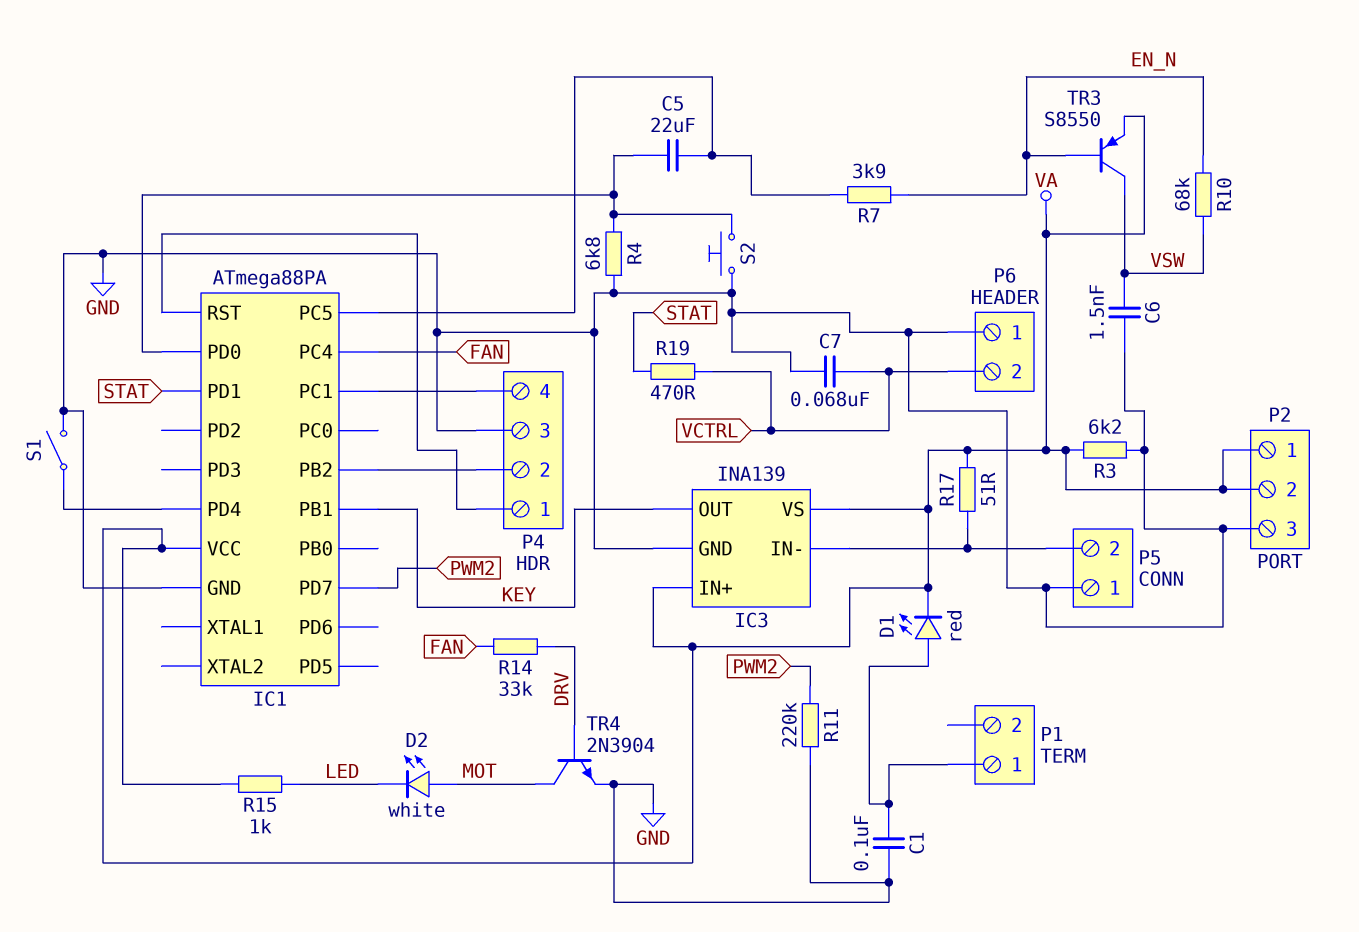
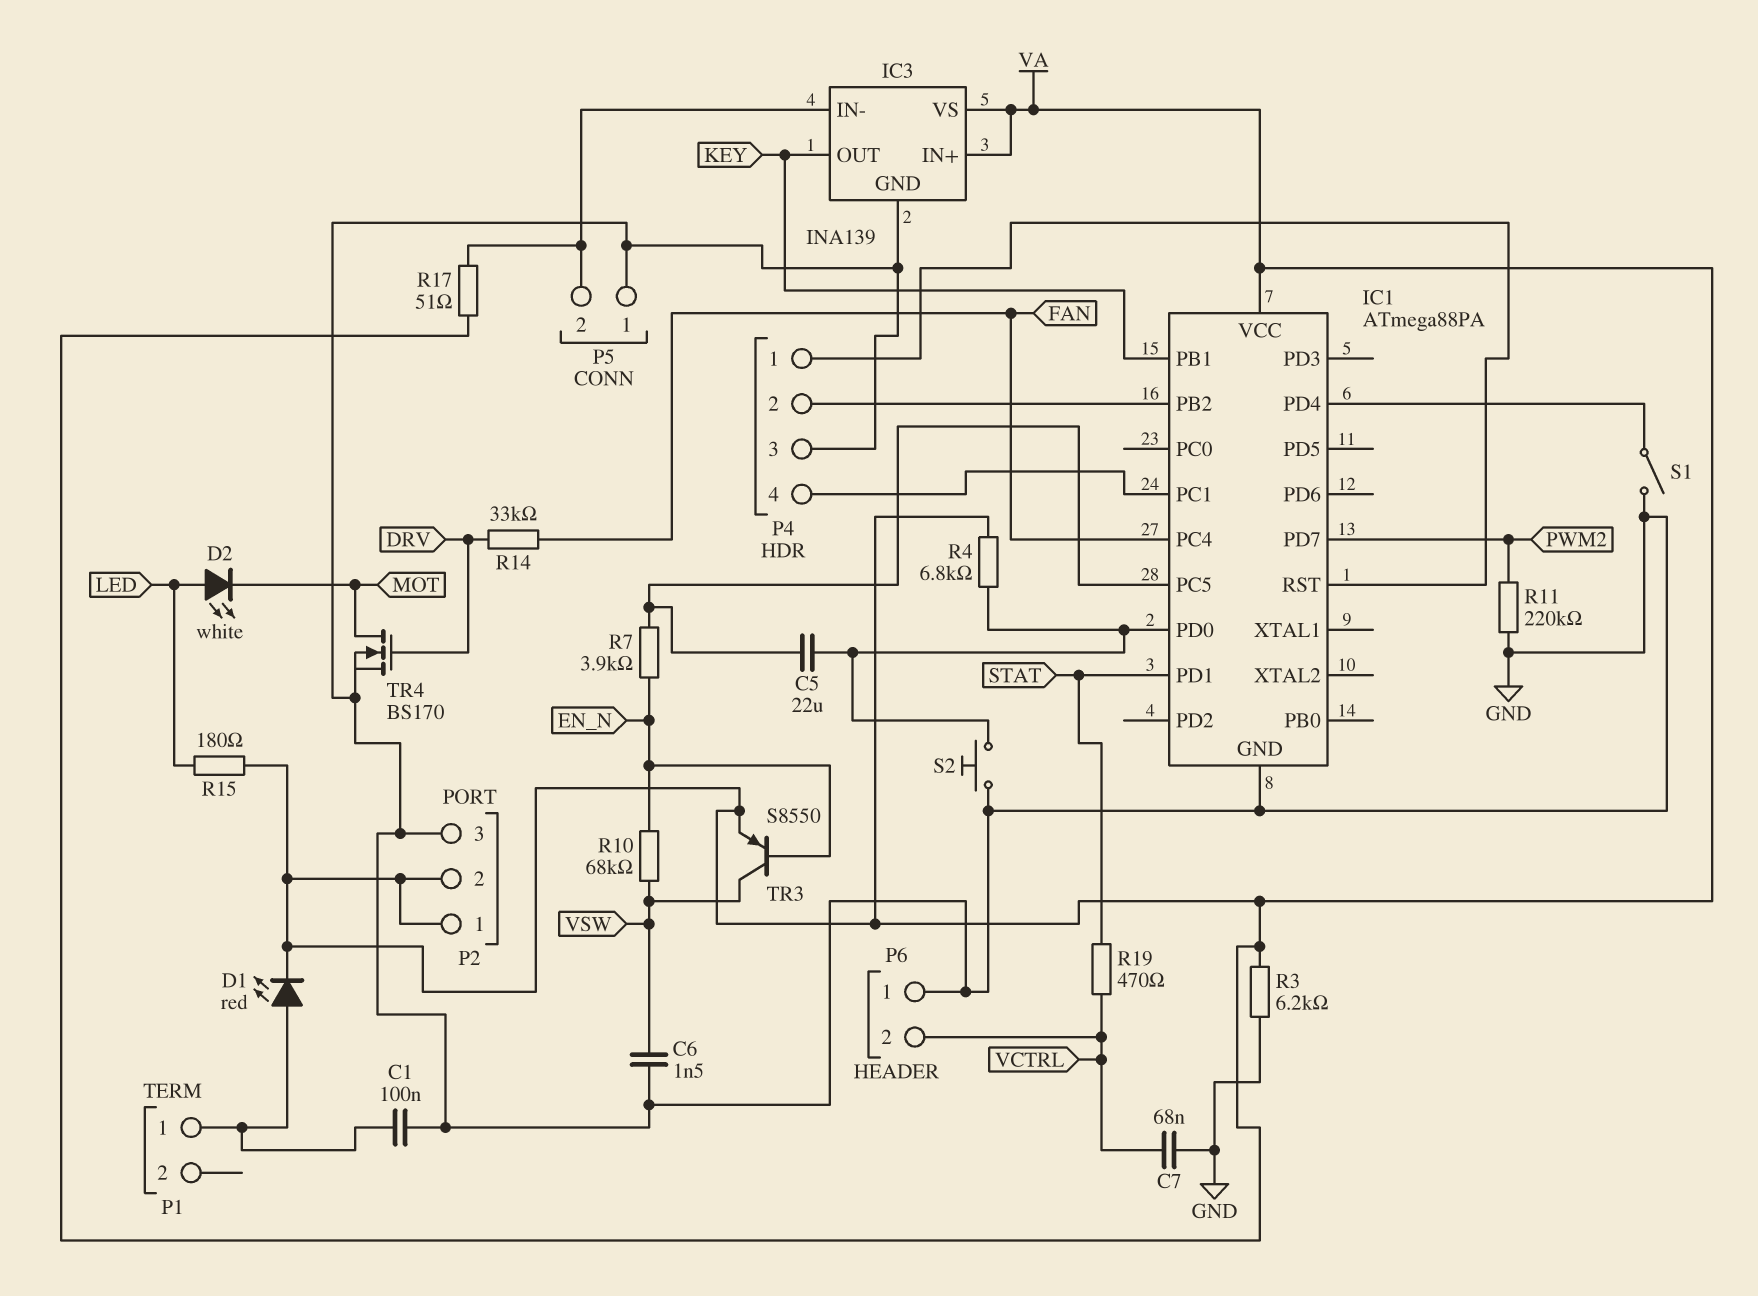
D2: LED white (A MOT, K LED) -> LED white (A LED, K MOT)
R4: 6.8k (GND, IC1/PD0) -> 6.8k (IC1/PD0, VA)
R15: 1k (LED, VA) -> 180 (LED, VA)
TR4: NPN 2N3904 (B DRV, C MOT, E GND) -> NMOS BS170 (G DRV, D MOT, S GND)

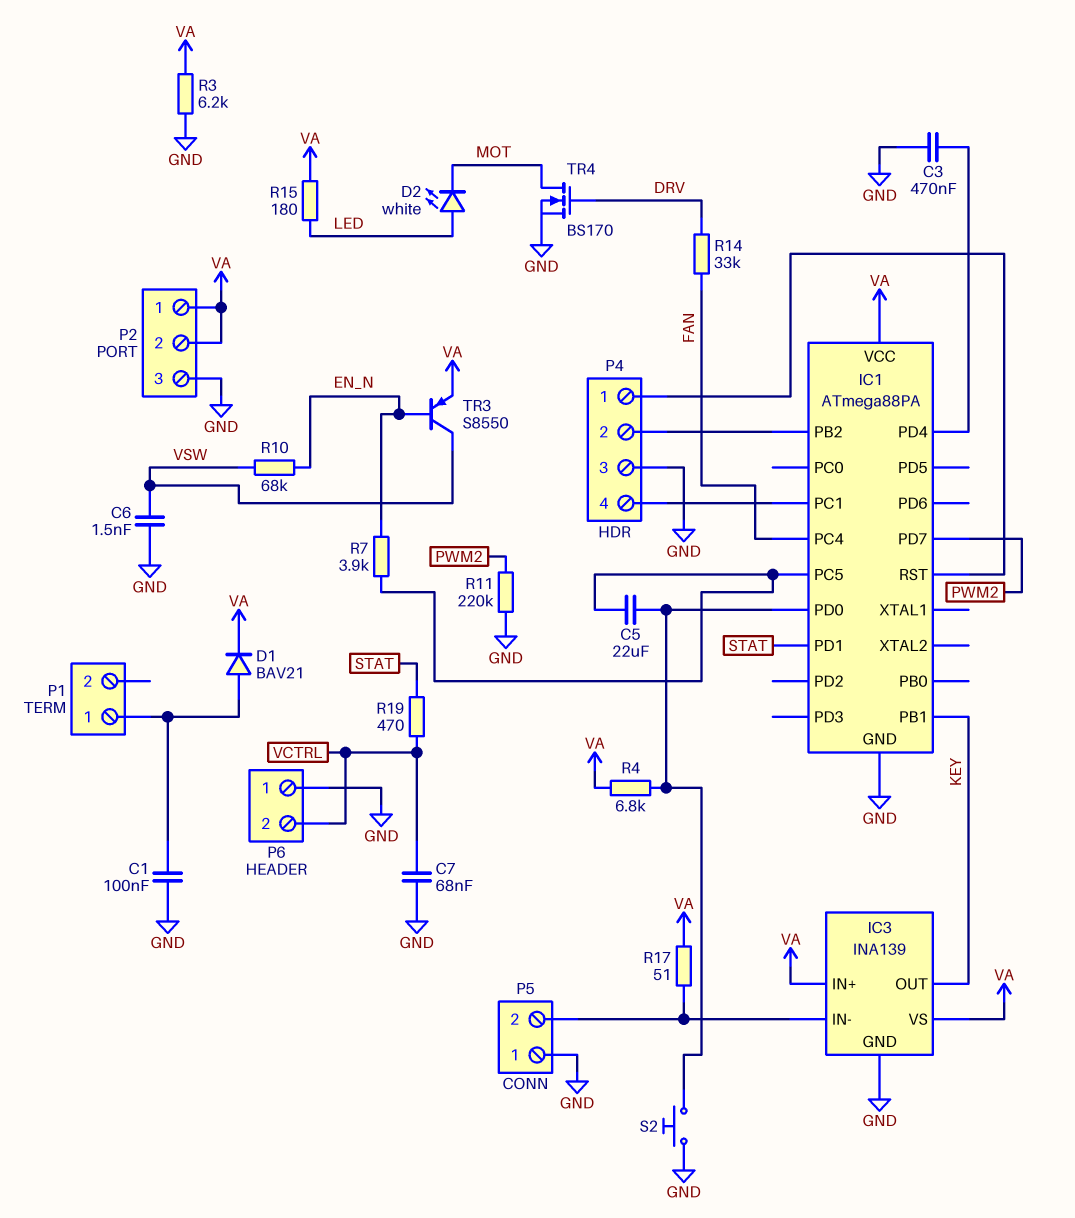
C3: none -> 470nF (GND, IC1/PD4)
D1: LED red (A P1/1, K VA) -> diode BAV21 (A P1/1, K VA)
S1: switch (GND, IC1/PD4) -> none

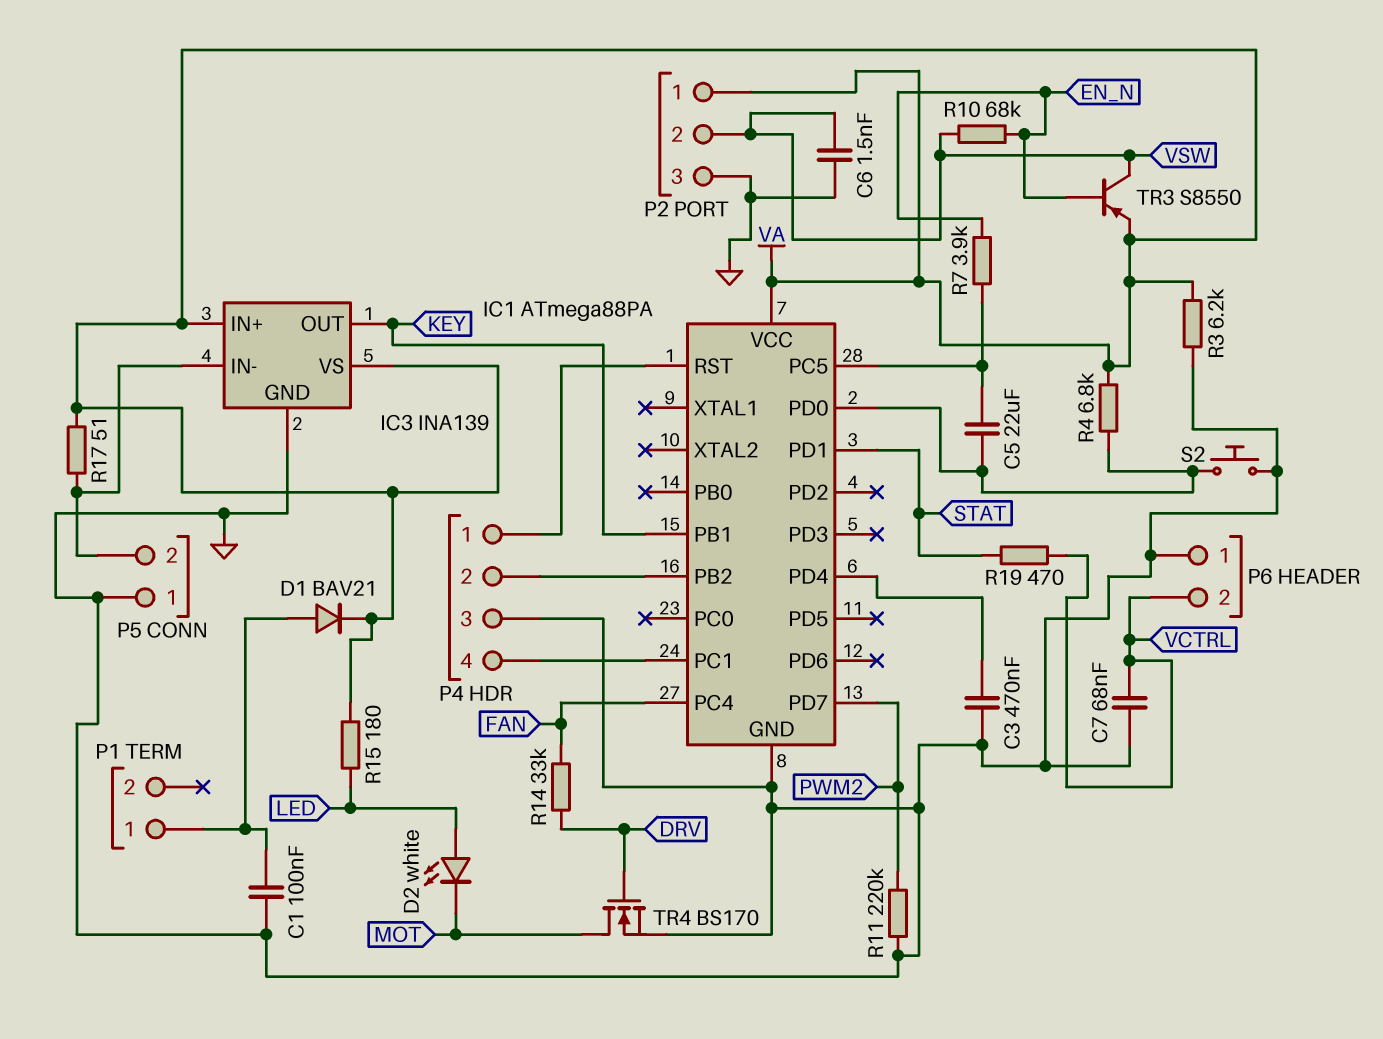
P2 pin 2: VA -> VSW

